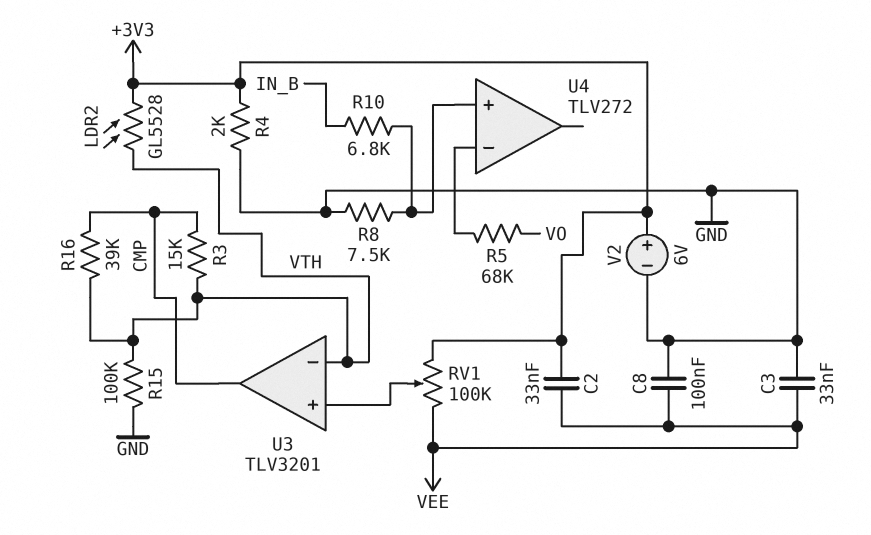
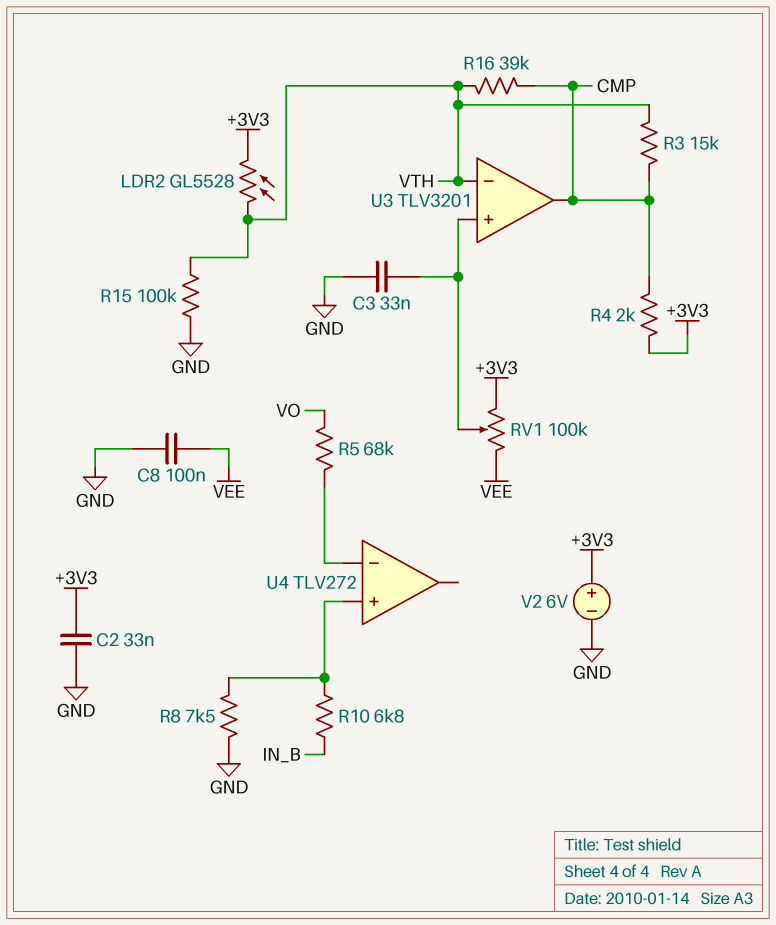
C2: 33nF (+3V3, VEE) -> 33nF (+3V3, GND)
C3: 33nF (GND, VEE) -> 33nF (GND, U3/in+)
R4: 2k (+3V3, GND) -> 2k (+3V3, CMP)

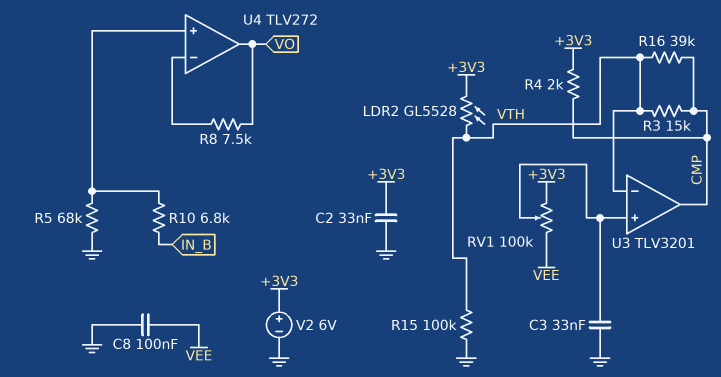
R5: 68k (U4/in-, VO) -> 68k (GND, U4/in+)
R8: 7.5k (GND, U4/in+) -> 7.5k (U4/in-, VO)
U4 pin out: none -> VO

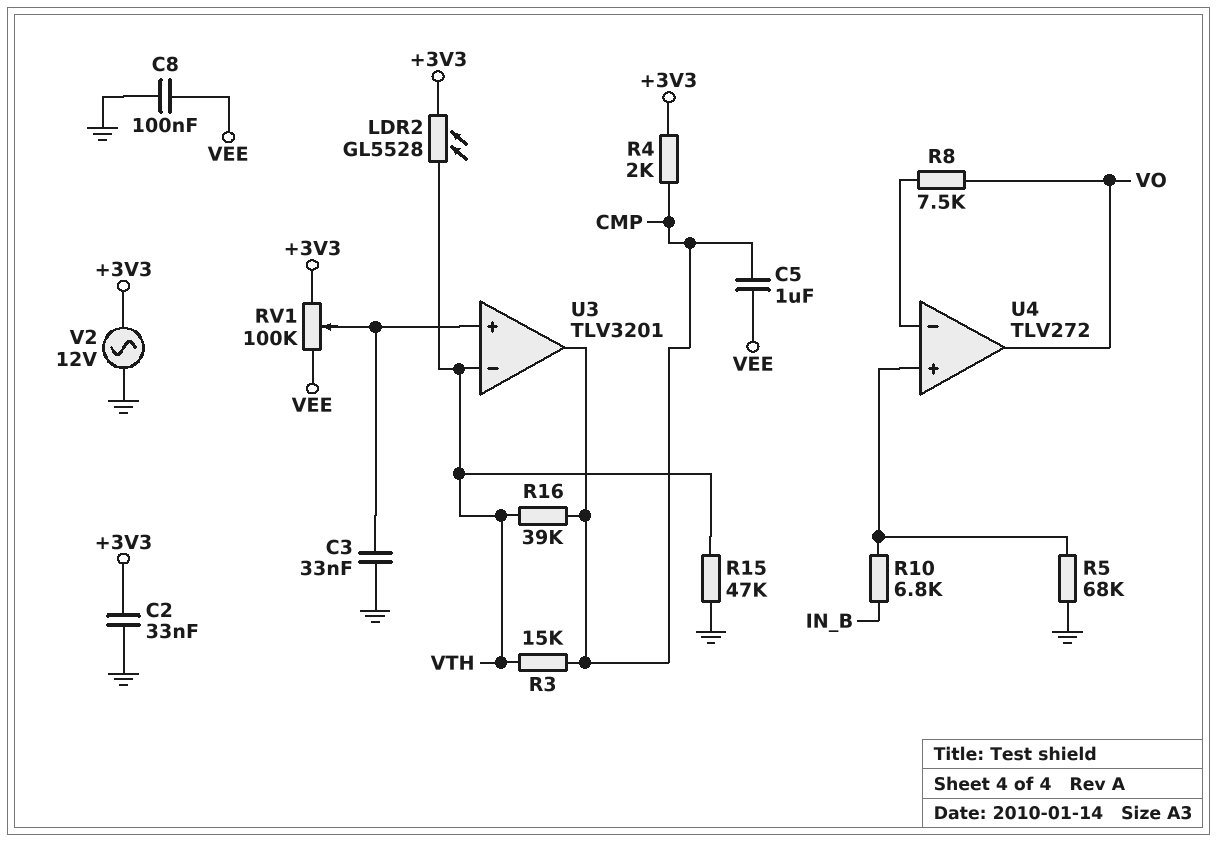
C5: none -> 1uF (CMP, VEE)
R15: 100k (GND, VTH) -> 47k (GND, VTH)
V2: 6V (plus +3V3, minus GND) -> AC 12V (+3V3, GND)

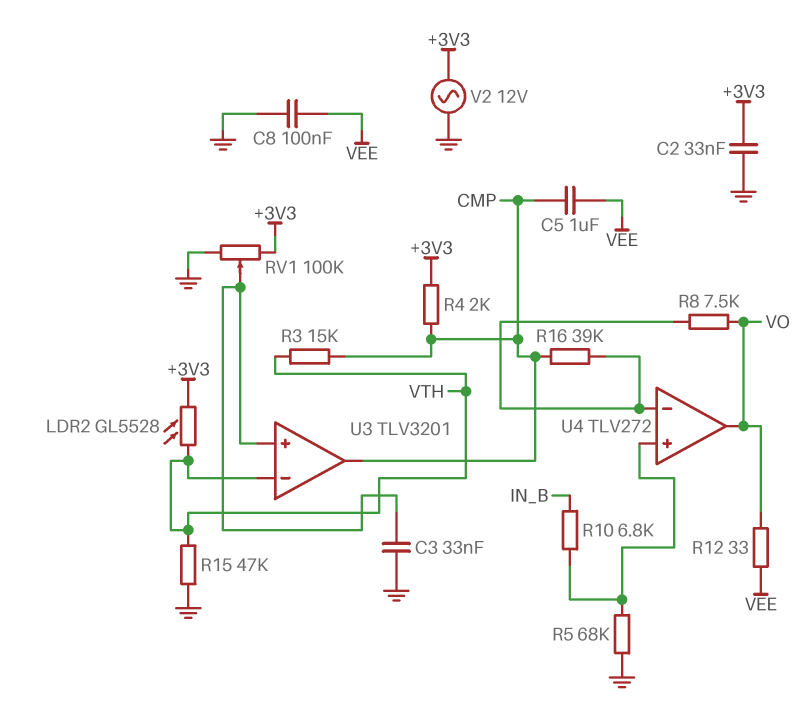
R12: none -> 33 (VEE, VO)
R16: 39k (CMP, VTH) -> 39k (CMP, U4/in-)
RV1: 100k (+3V3, VEE, wiper U3/in+) -> 100k (+3V3, GND, wiper U3/in+)

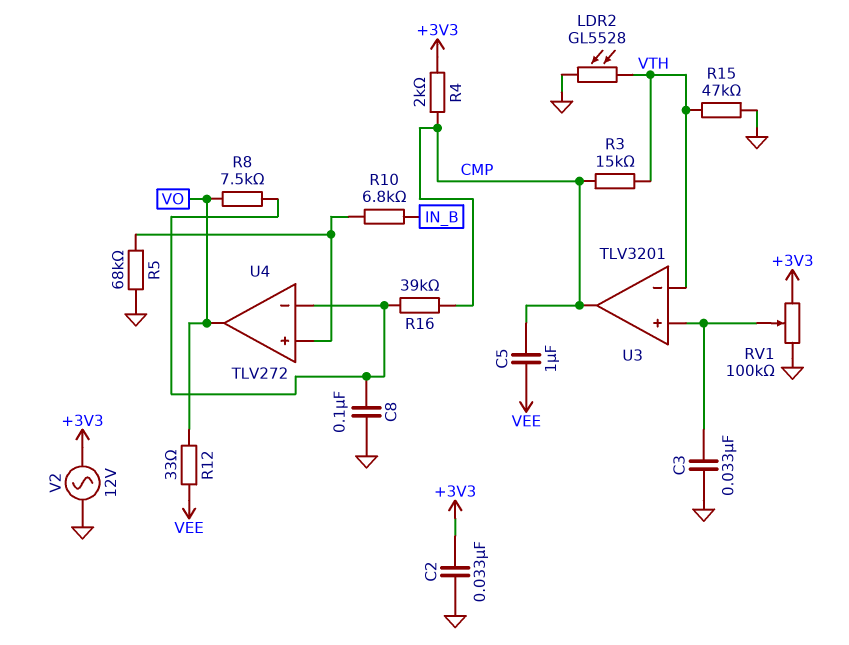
C8: 100nF (GND, VEE) -> 100nF (GND, U4/in-)
LDR2: GL5528 (+3V3, VTH) -> GL5528 (GND, VTH)

